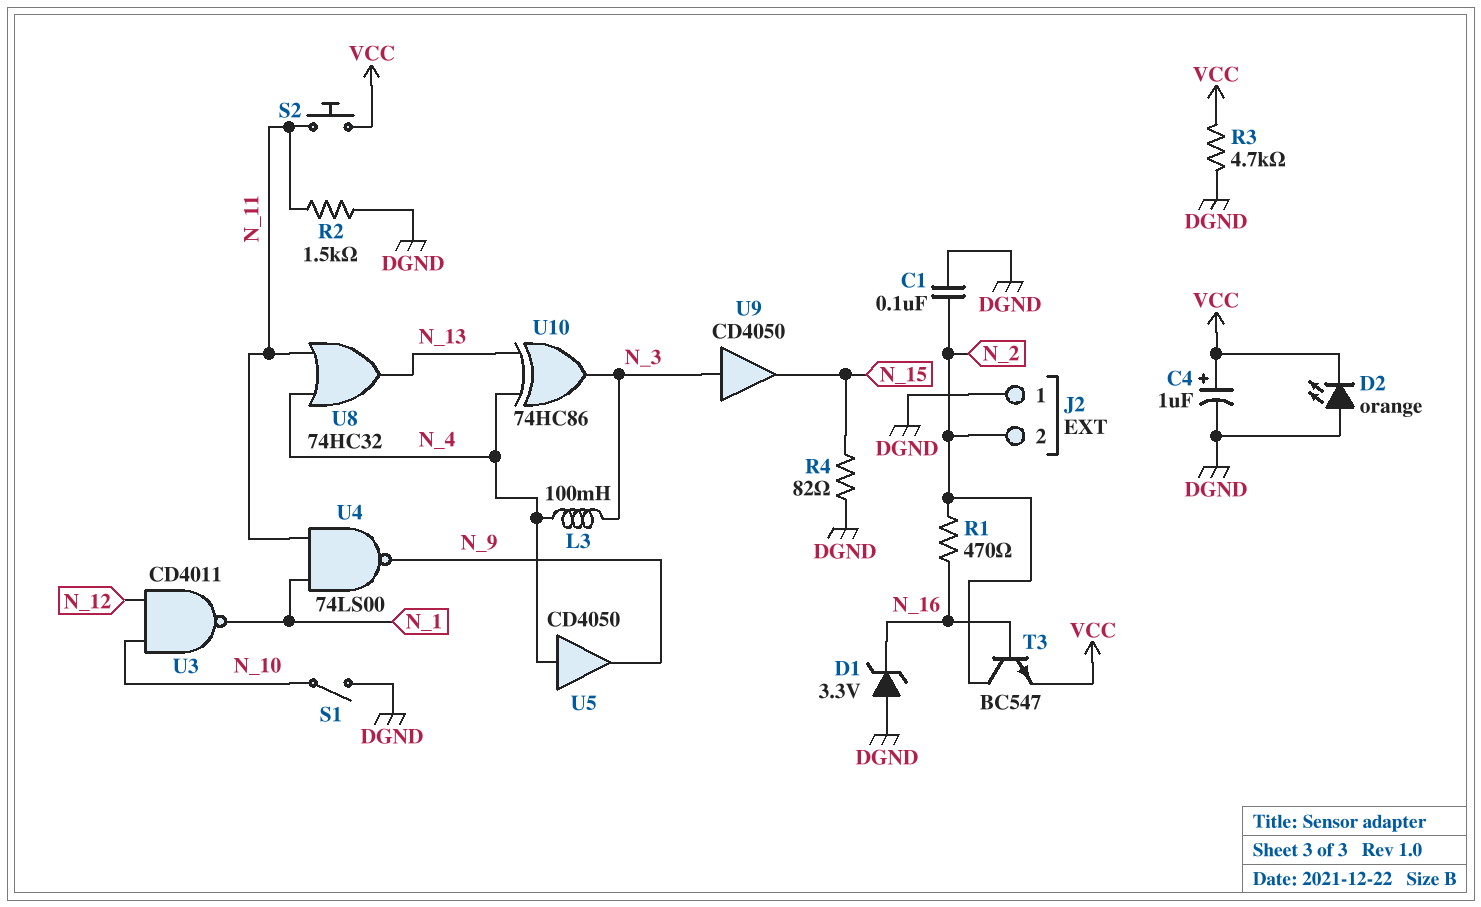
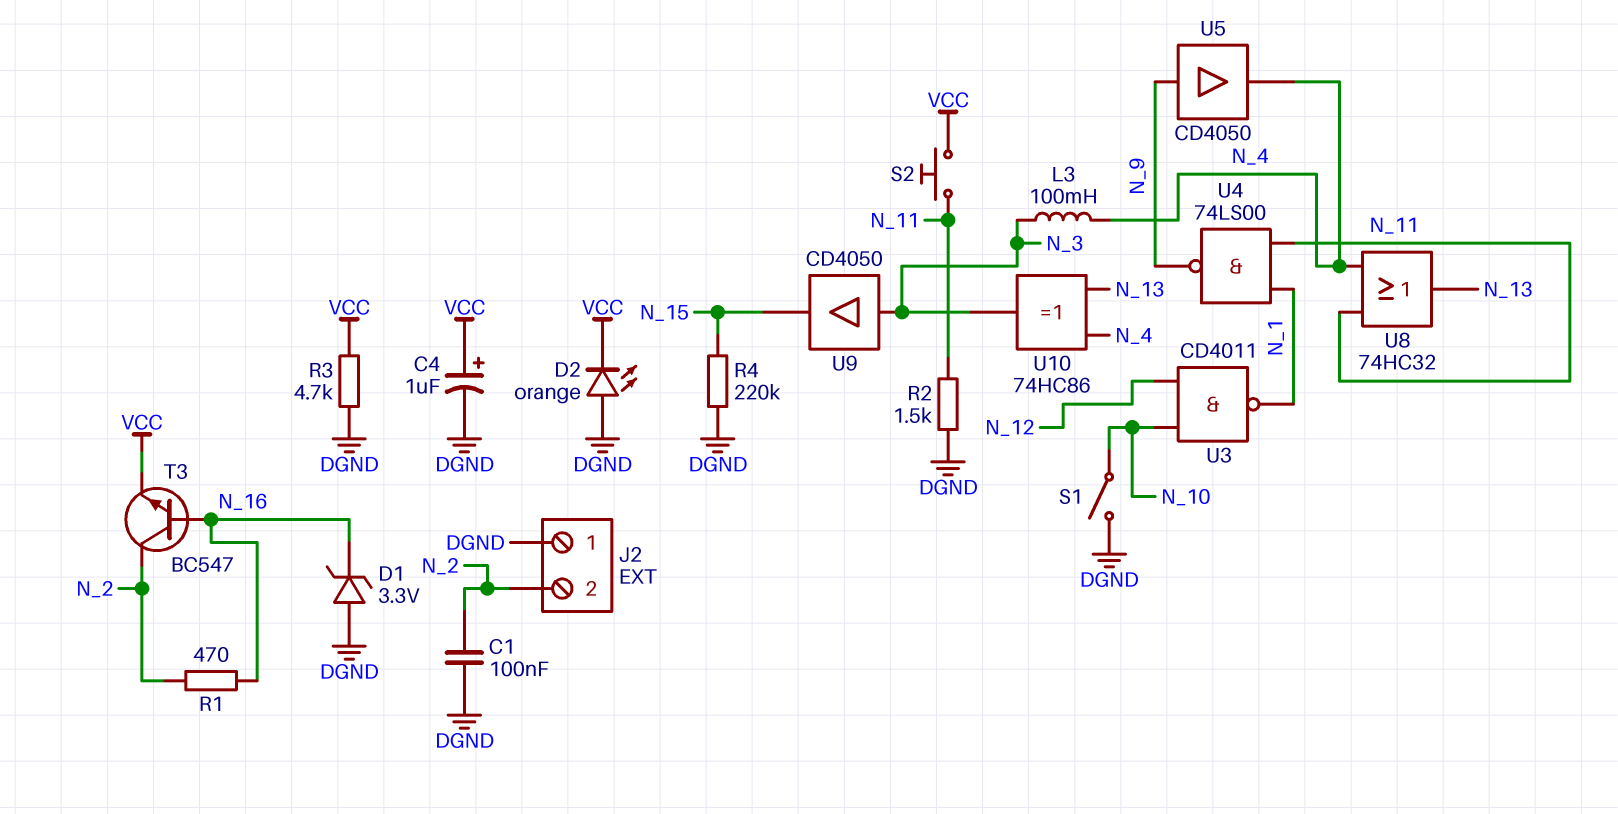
R4: 82 (DGND, N_15) -> 220k (DGND, N_15)
U5: buffer CD4050 (in N_4, out N_9) -> buffer CD4050 (in N_9, out N_4)

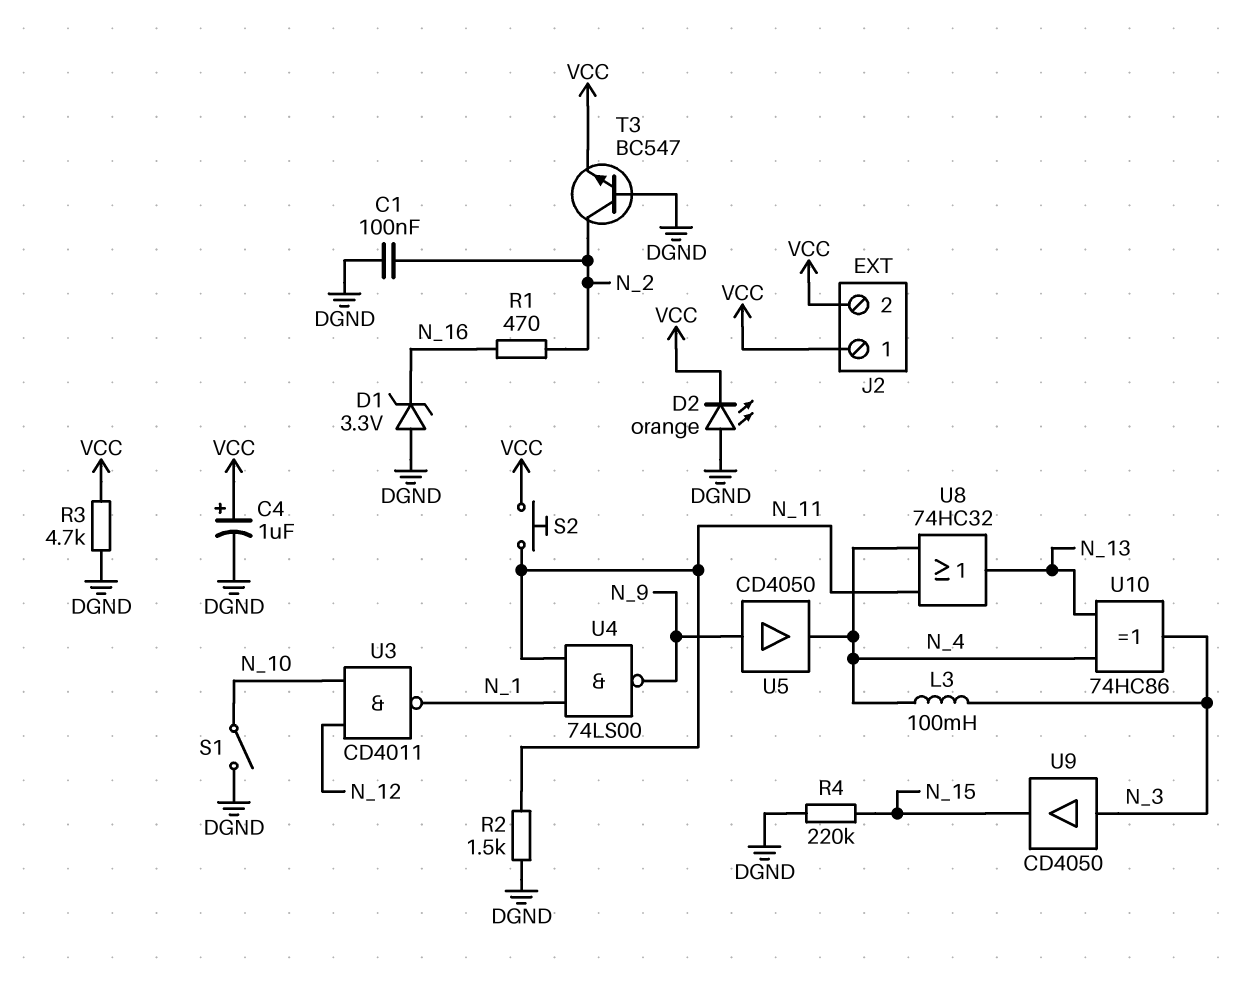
J2 pin 1: DGND -> VCC
J2 pin 2: N_2 -> VCC
T3: NPN BC547 (B N_16, C N_2, E VCC) -> NPN BC547 (B DGND, C N_2, E VCC)

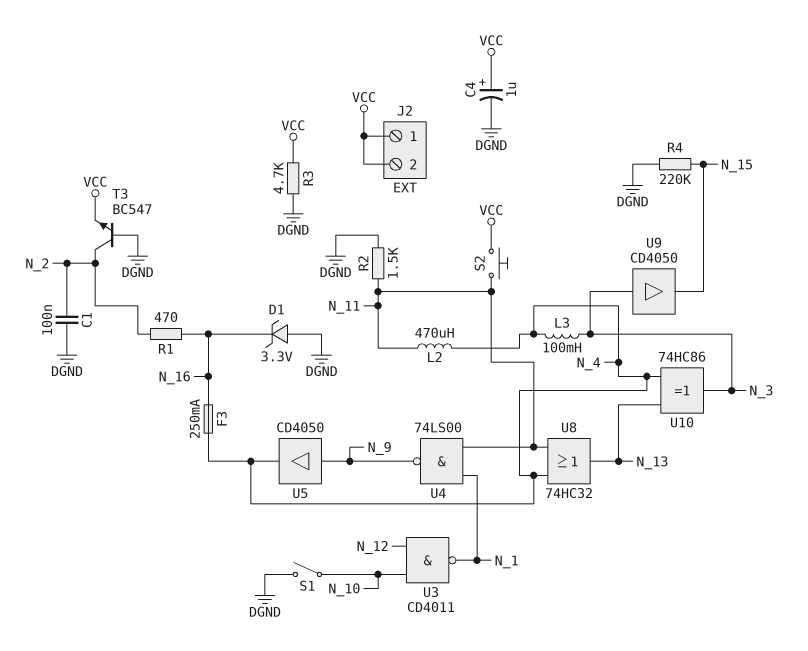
D2: LED orange (A DGND, K VCC) -> none
F3: none -> 250mA (N_4, N_16)
L2: none -> 470uH (N_4, N_11)

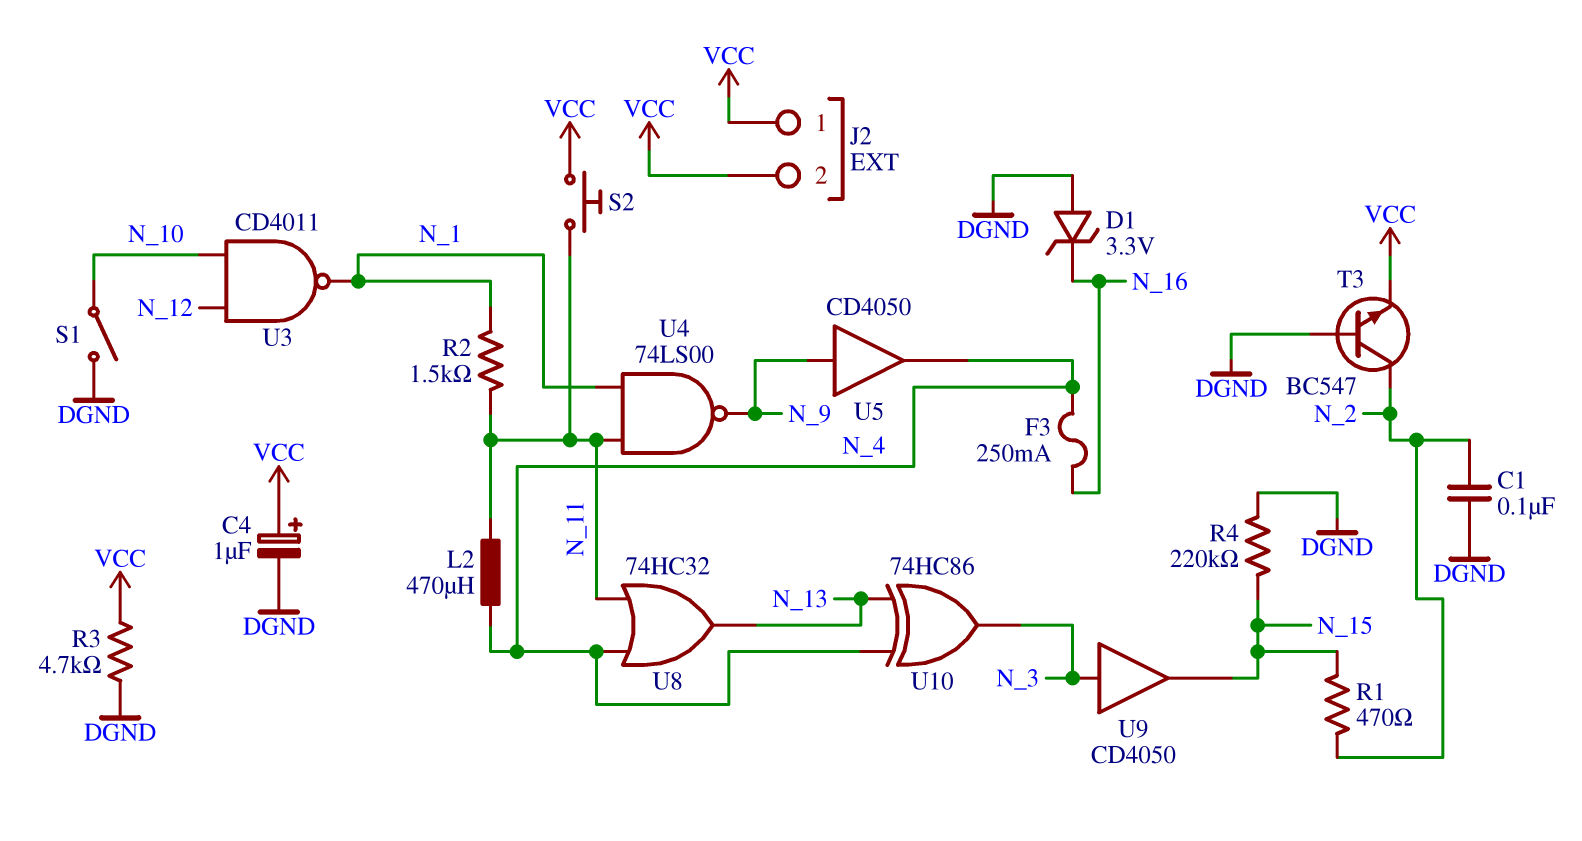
L3: 100mH (N_3, N_4) -> none
R1: 470 (N_2, N_16) -> 470 (N_2, N_15)
R2: 1.5k (DGND, N_11) -> 1.5k (N_1, N_11)

